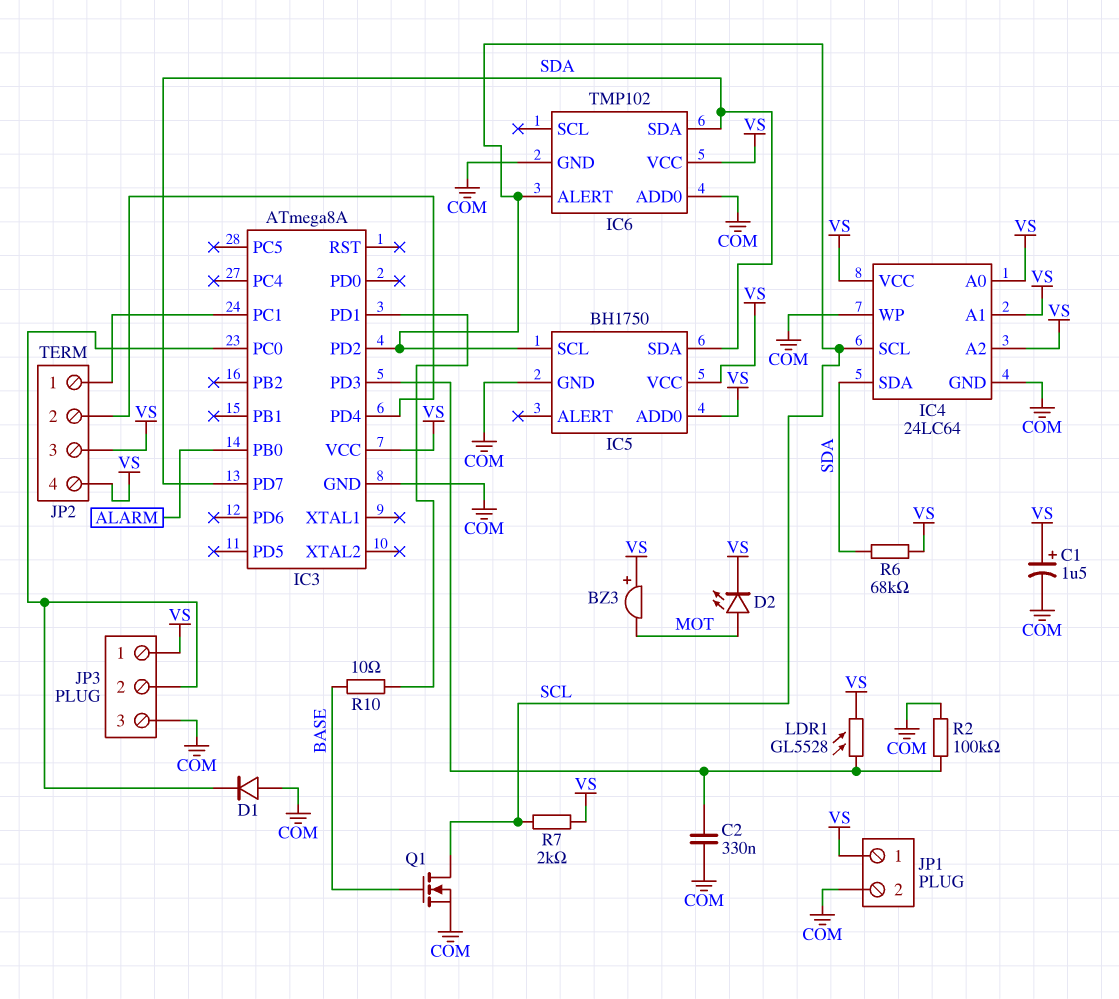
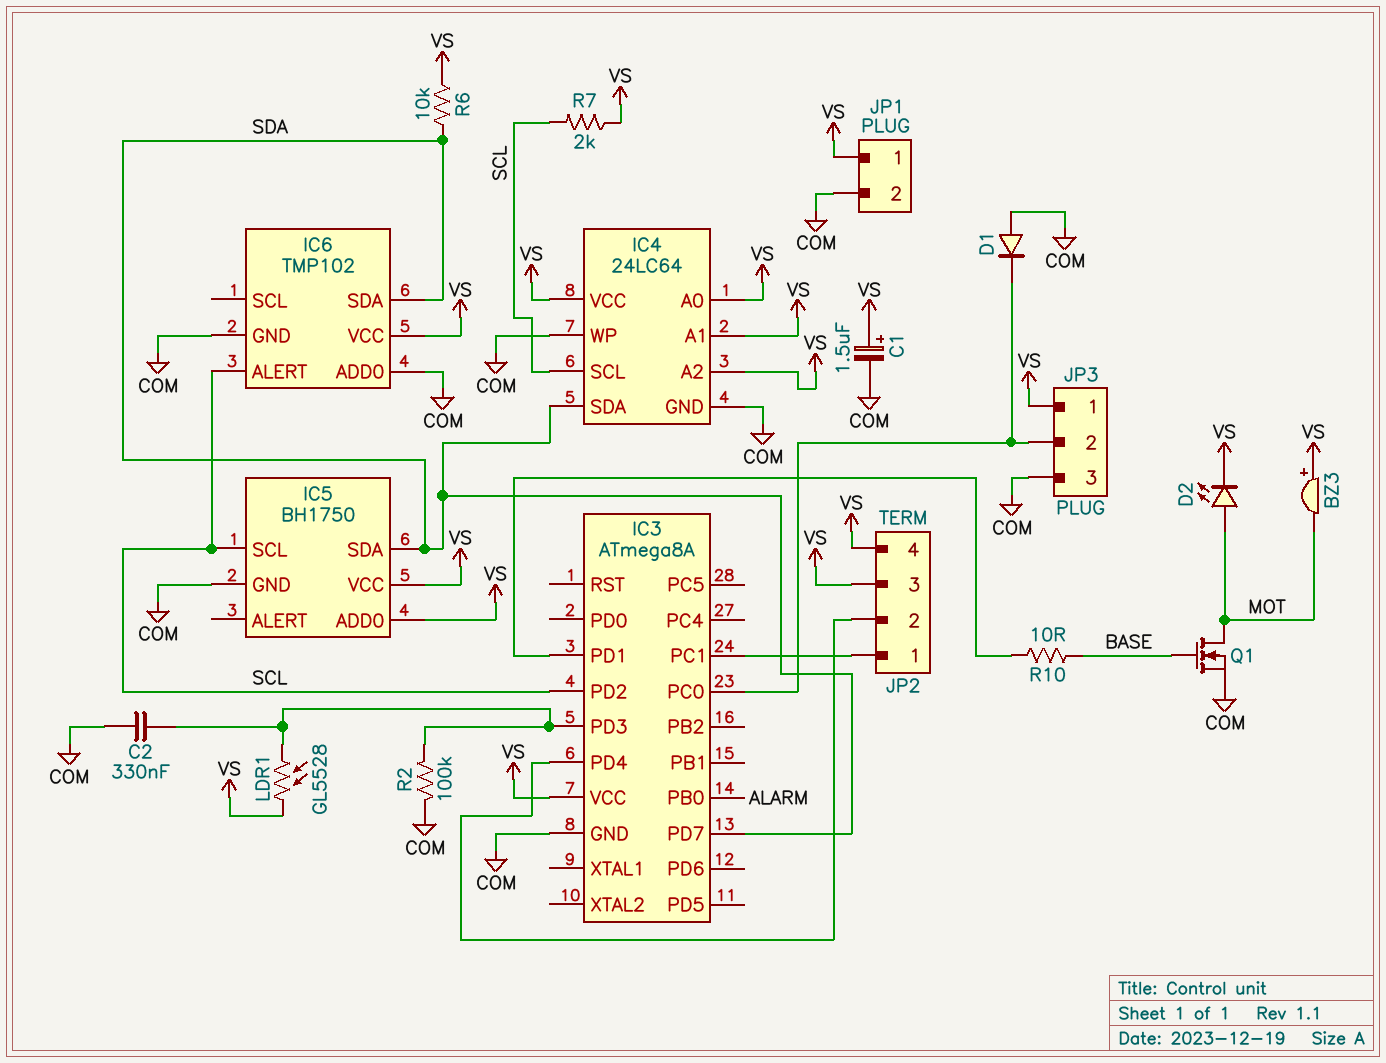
Q1: NMOS (G BASE, D SCL, S COM) -> NMOS (G BASE, D MOT, S COM)
R6: 68k (SDA, VS) -> 10k (SDA, VS)

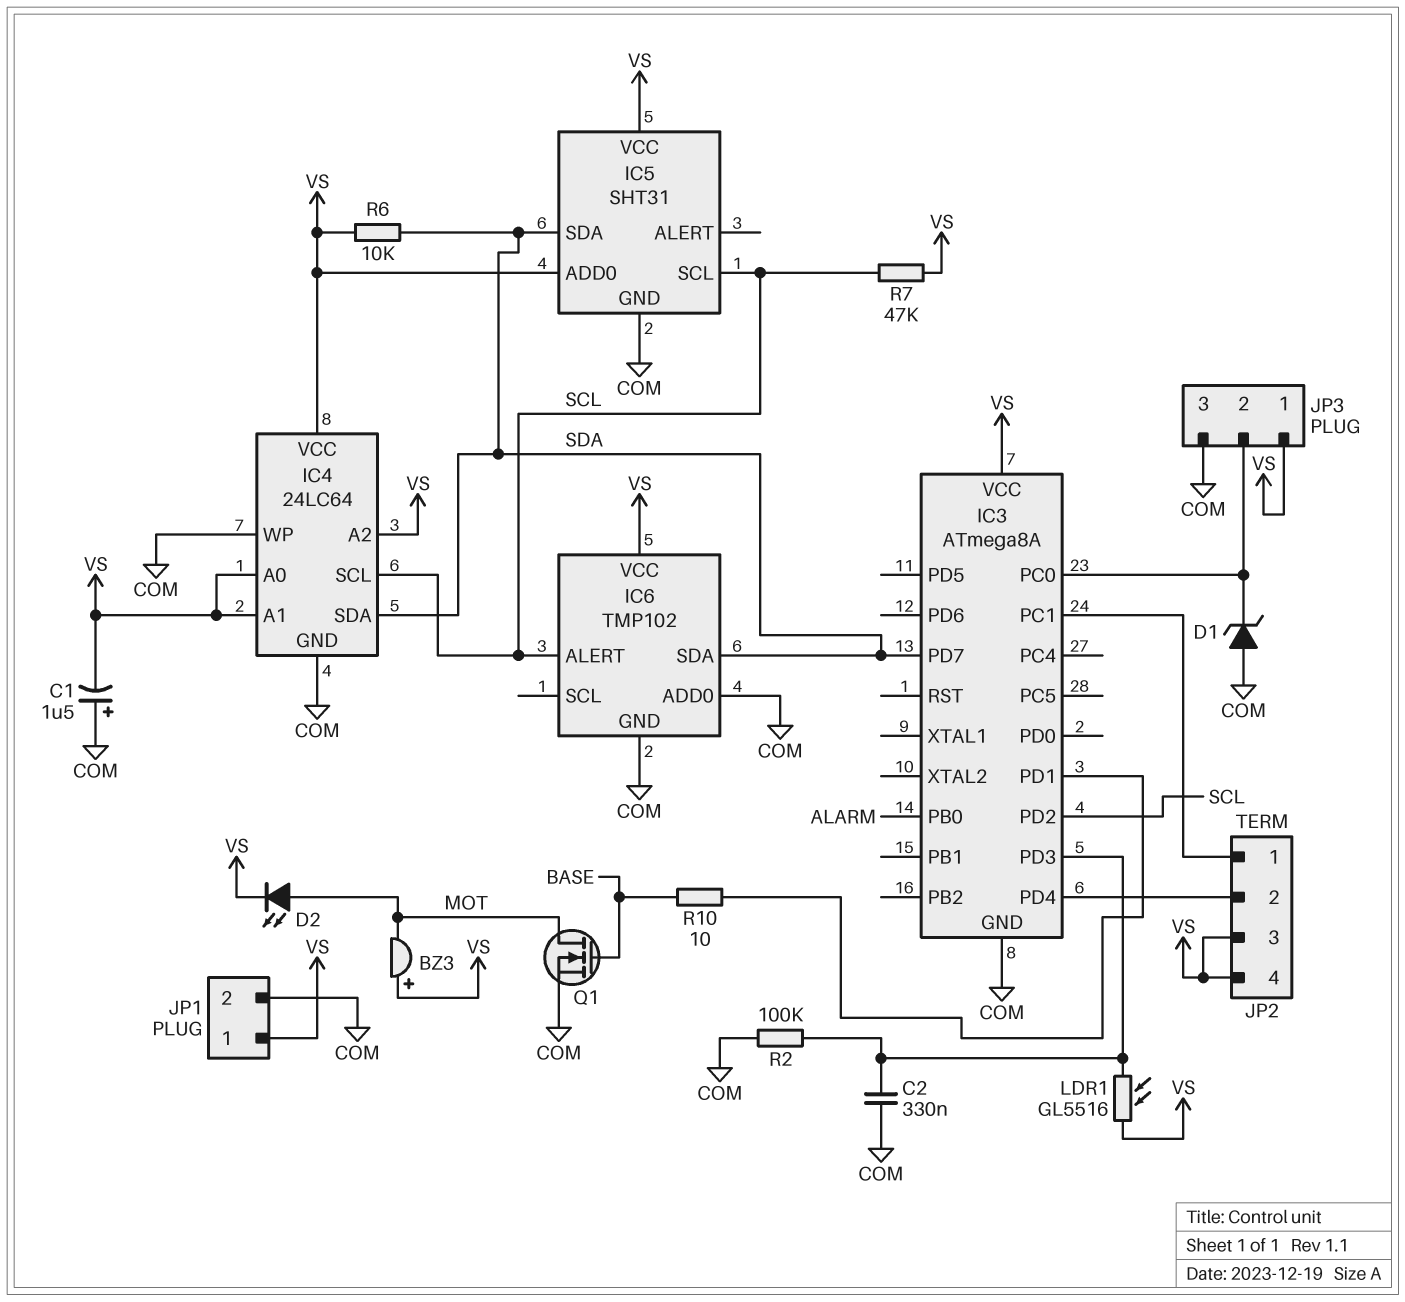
C1: 1.5uF (plus VS, minus COM) -> 1.5uF (plus COM, minus VS)
D1: diode (A COM, K IC3/PC0) -> zener (A COM, K IC3/PC0)
IC5: BH1750 -> SHT31
LDR1: GL5528 (IC3/PD3, VS) -> GL5516 (IC3/PD3, VS)
R7: 2k (SCL, VS) -> 47k (SCL, VS)

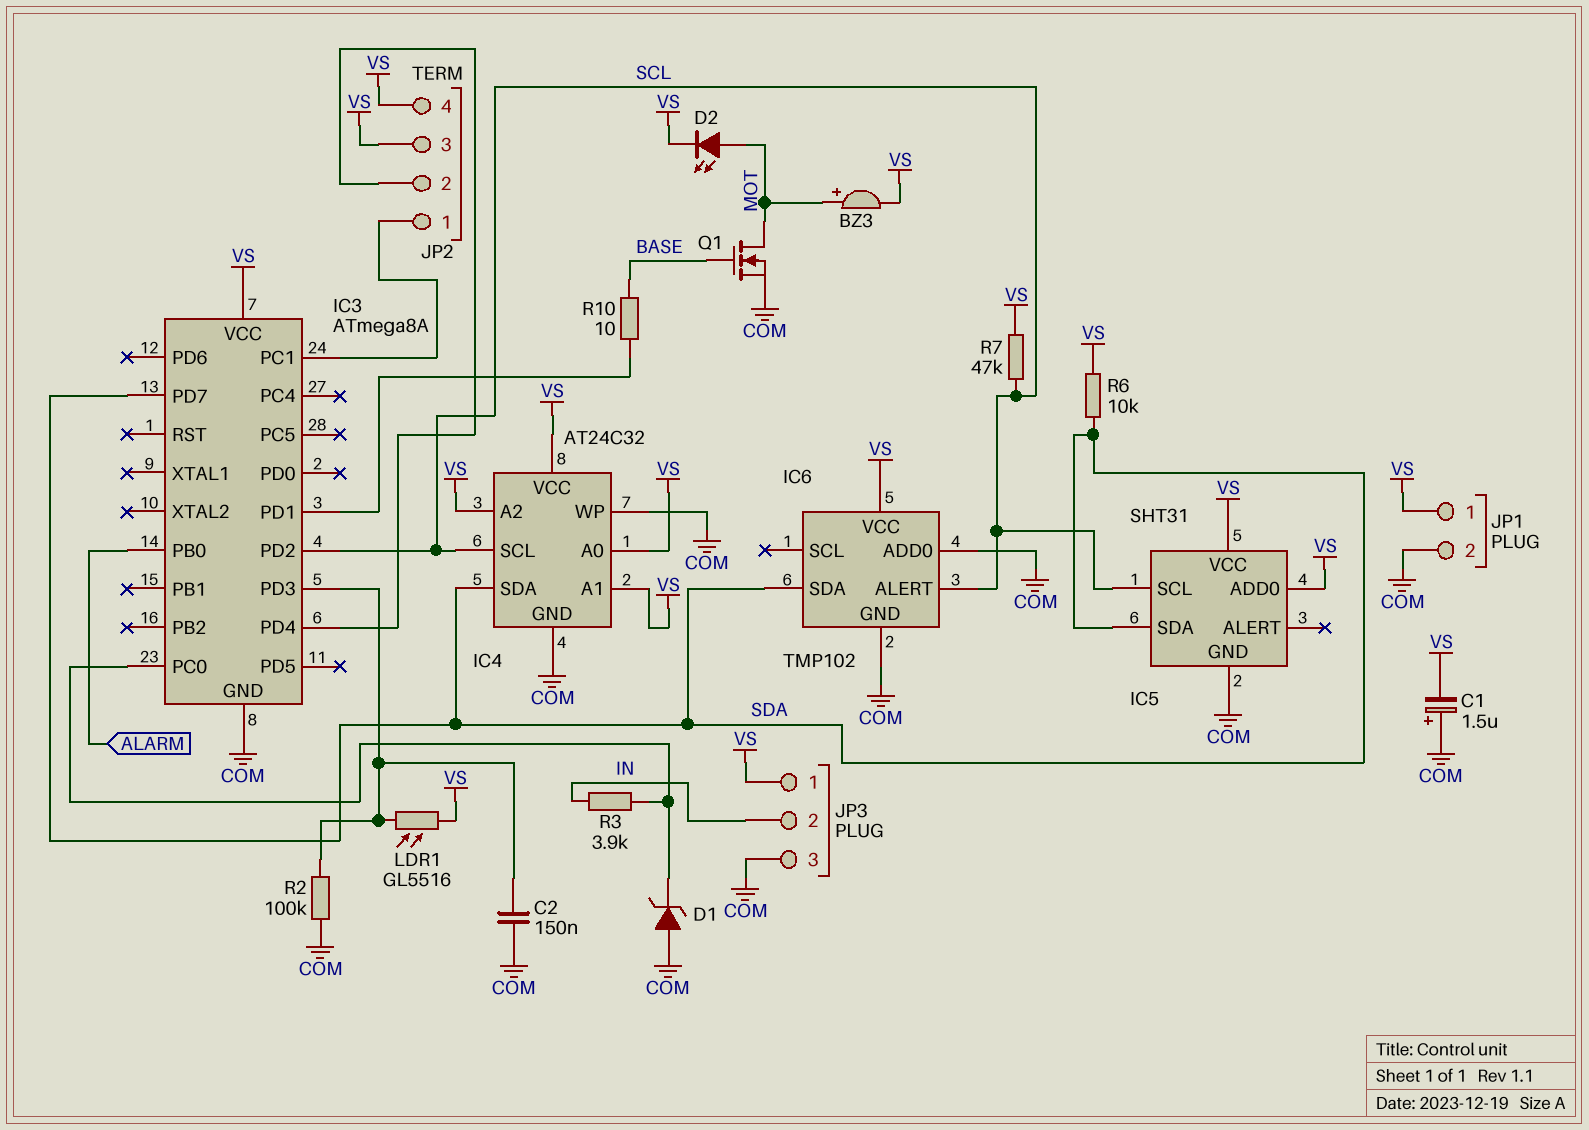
BZ3: buzzer (plus VS, minus MOT) -> buzzer (plus MOT, minus VS)
C2: 330nF (COM, IC3/PD3) -> 150nF (COM, IC3/PD3)
IC4: 24LC64 -> AT24C32
JP3 pin 2: IC3/PC0 -> IN
R3: none -> 3.9k (IC3/PC0, IN)

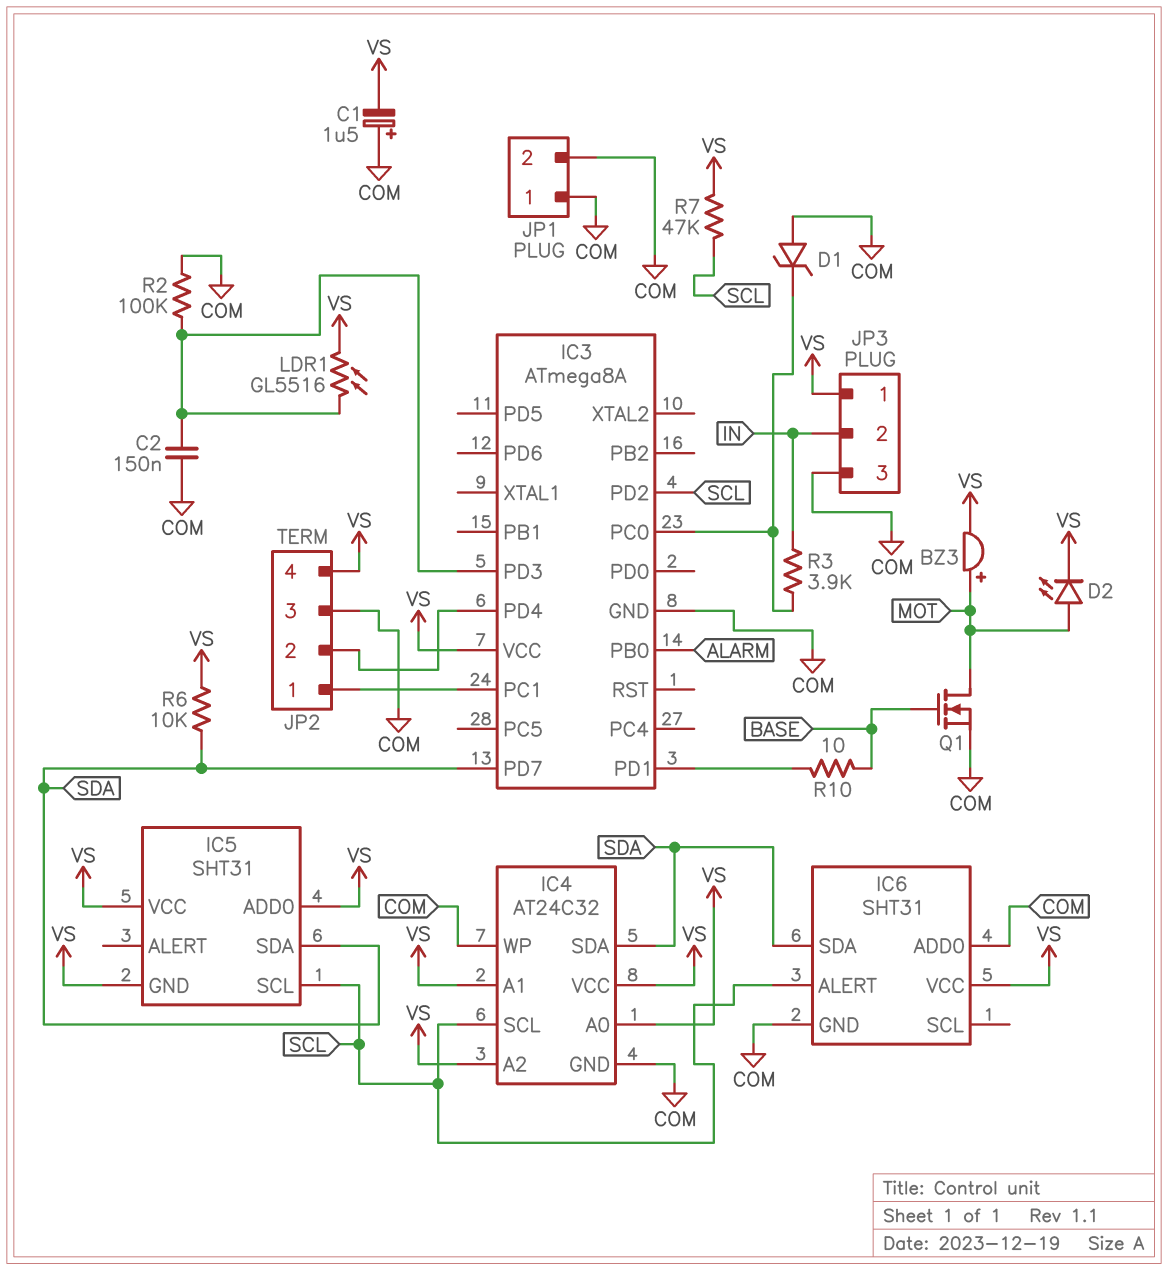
IC5 pin GND: COM -> VS
IC6: TMP102 -> SHT31
JP1 pin 1: VS -> COM
JP2 pin 3: VS -> COM

